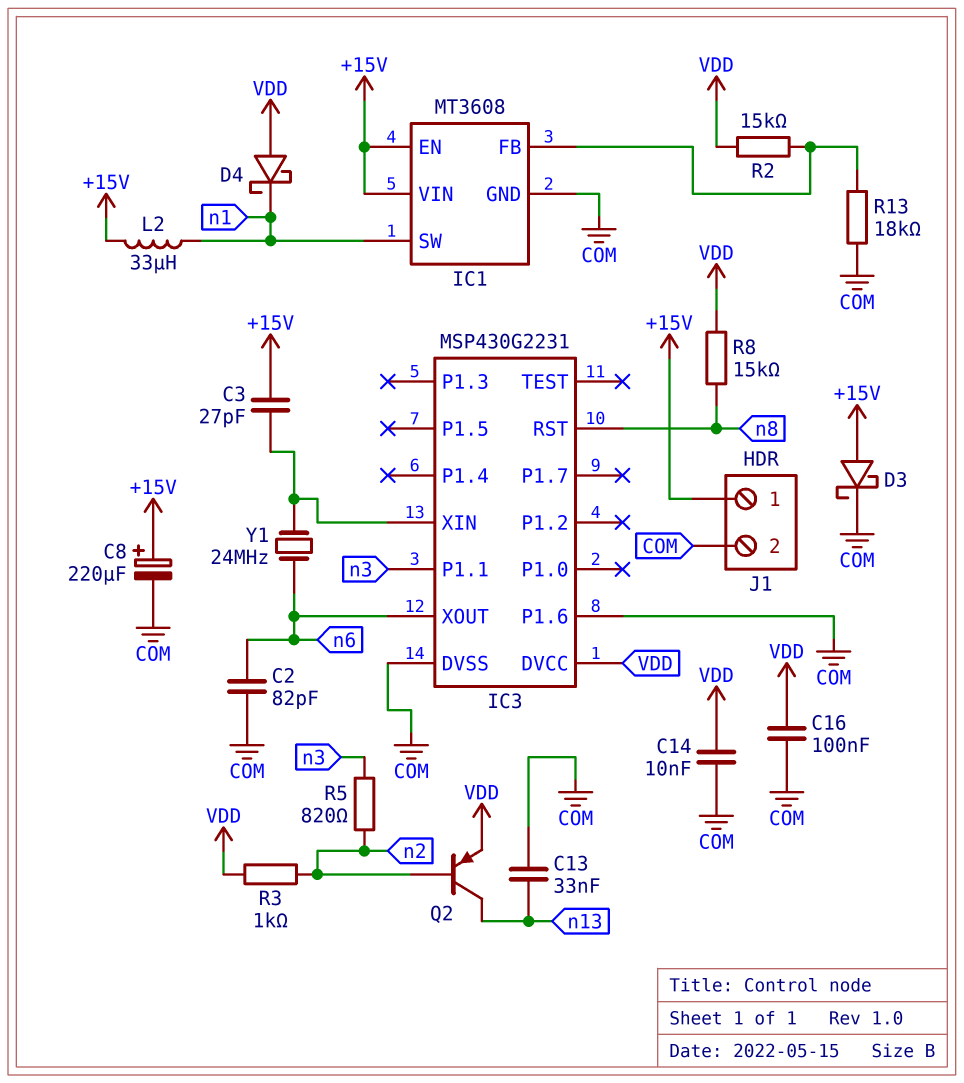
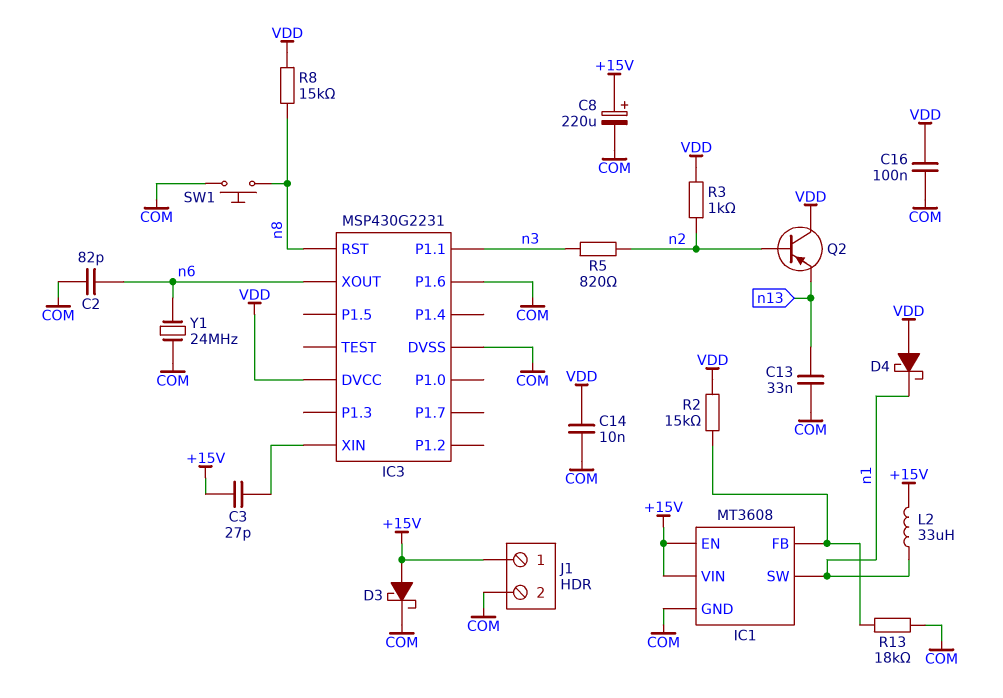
Q2: PNP (B n2, C n13, E VDD) -> PNP (B n2, C VDD, E n13)
SW1: none -> button (COM, n8)
Y1: 24MHz (IC3/XIN, n6) -> 24MHz (COM, n6)

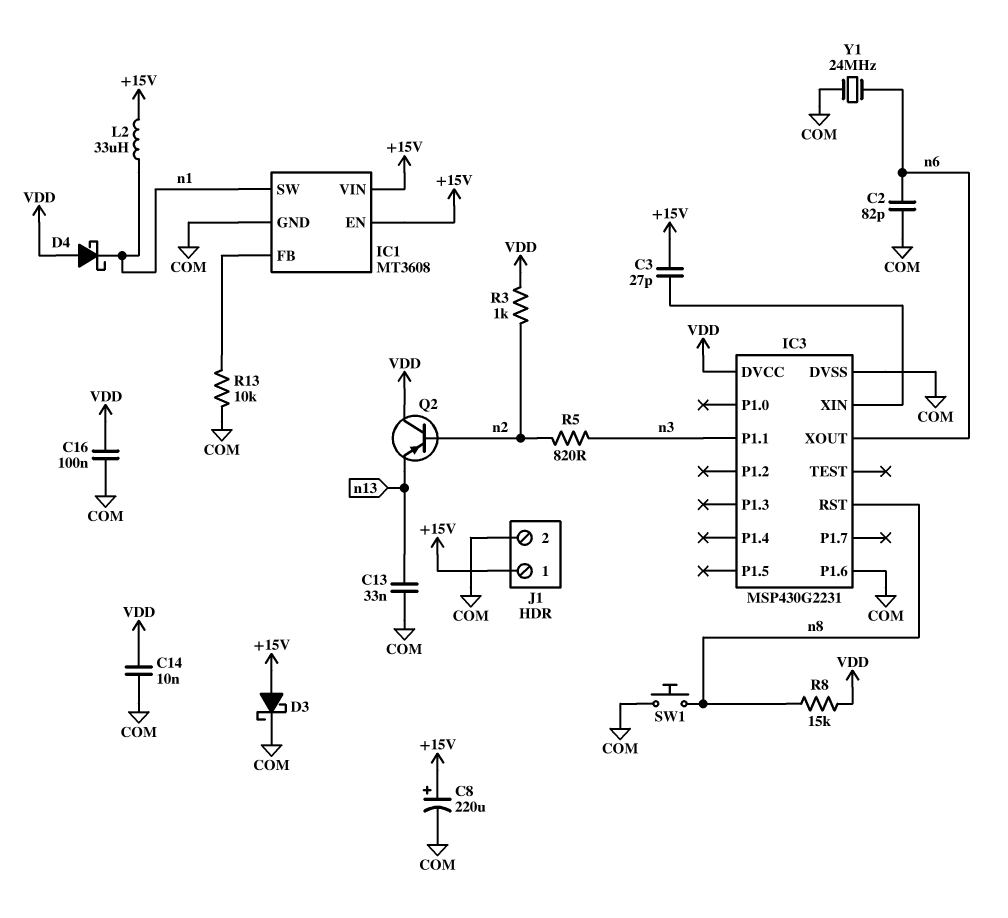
R2: 15k (IC1/FB, VDD) -> none
R13: 18k (COM, IC1/FB) -> 10k (COM, IC1/FB)

